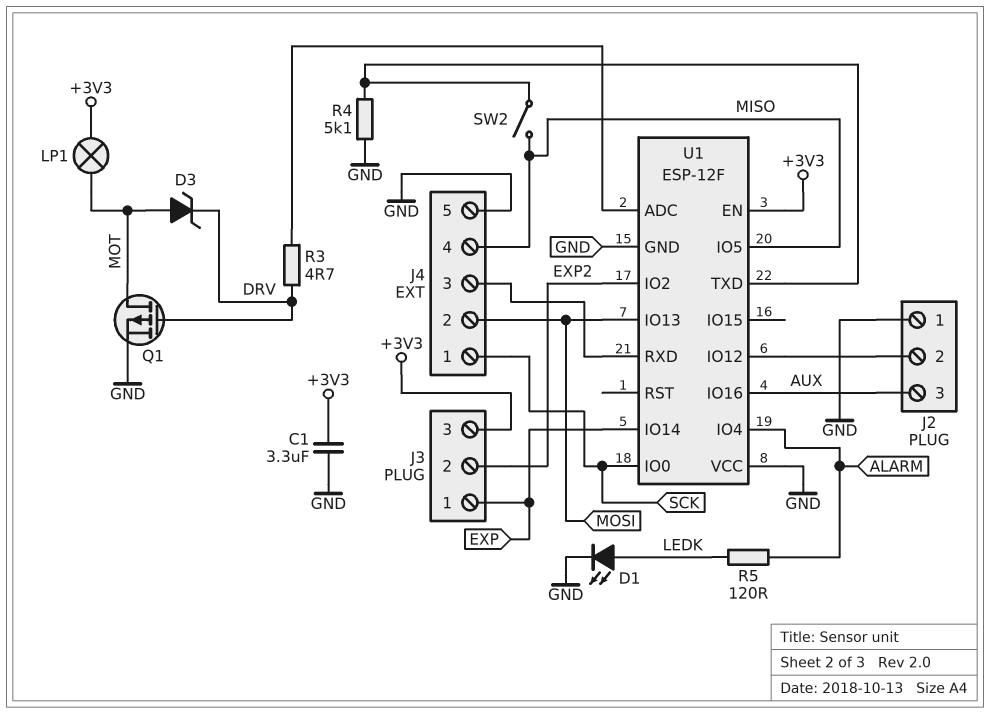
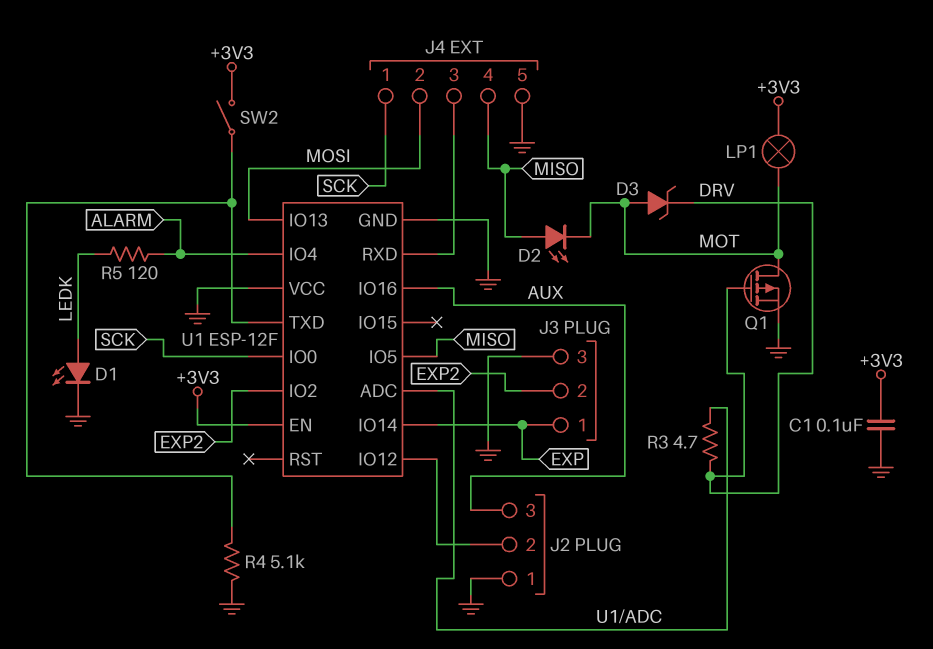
C1: 3.3uF (+3V3, GND) -> 100nF (+3V3, GND)
D2: none -> LED (A MISO, K MOT)
J3 pin 3: +3V3 -> GND
SW2: switch (MISO, U1/TXD) -> switch (+3V3, U1/TXD)

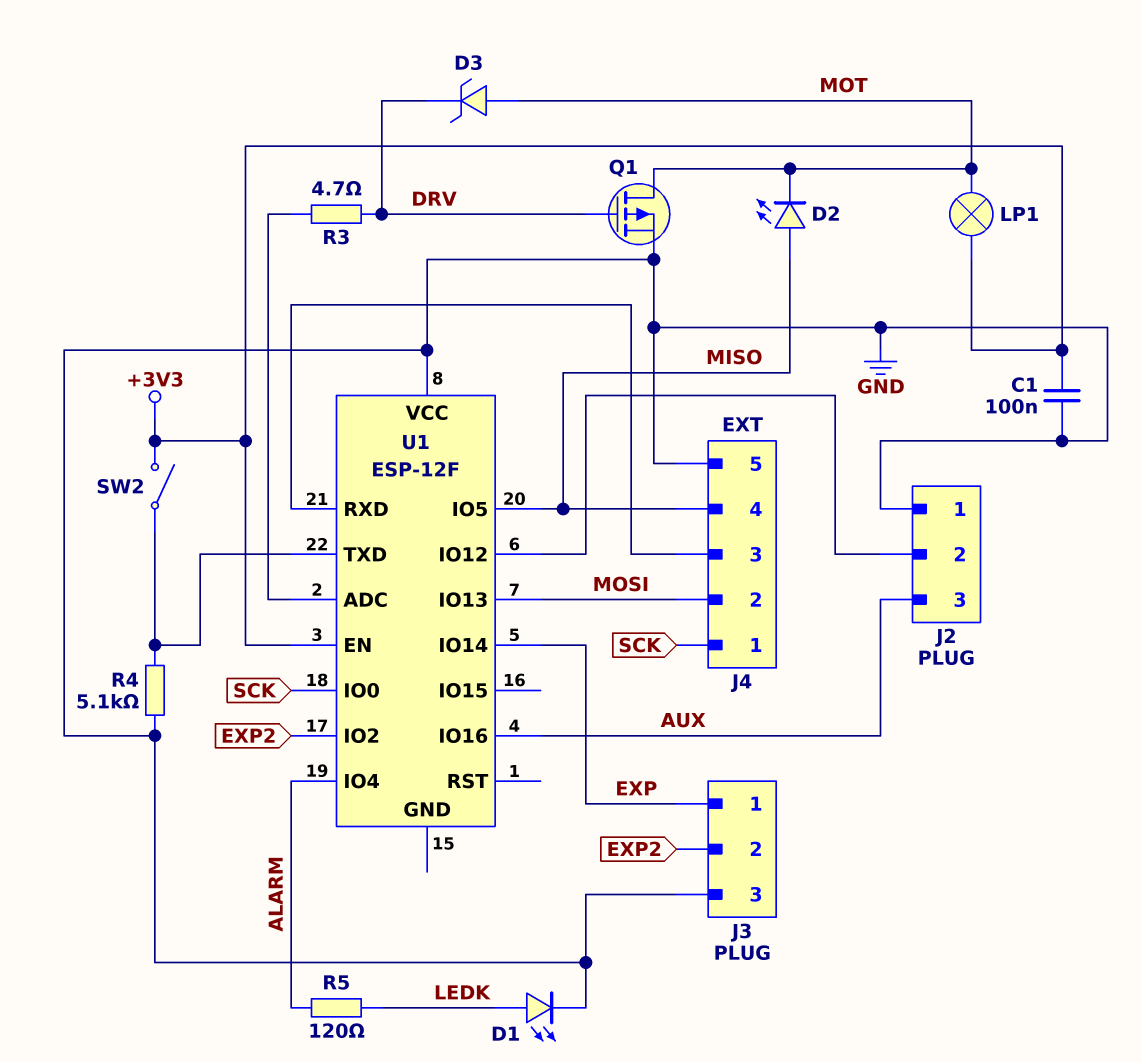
U1 pin GND: GND -> none

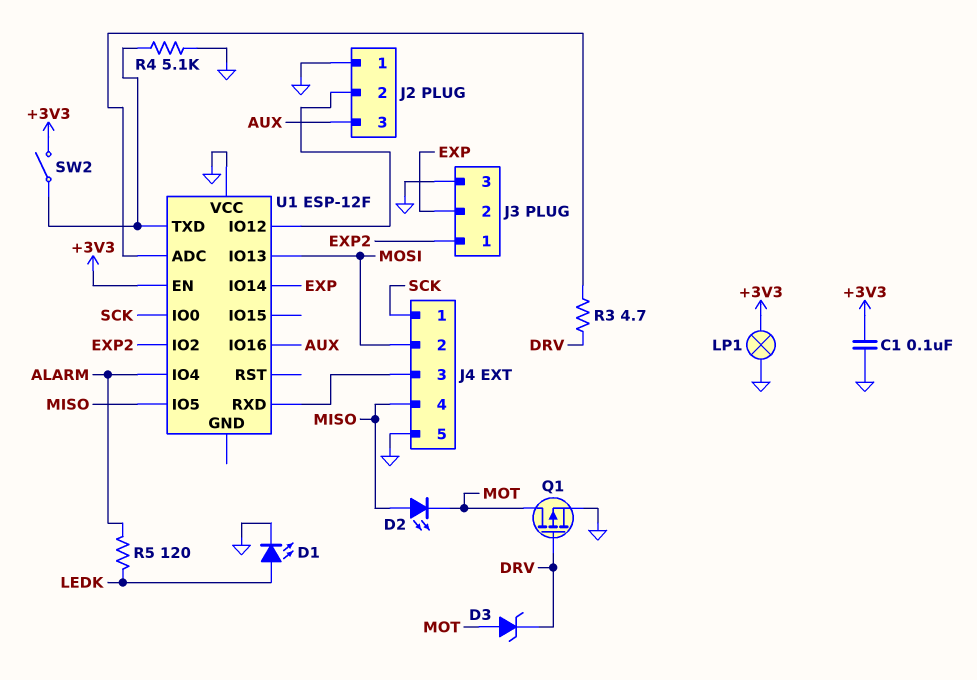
J3 pin 1: EXP -> EXP2
J3 pin 2: EXP2 -> EXP
LP1: lamp (+3V3, MOT) -> lamp (+3V3, GND)

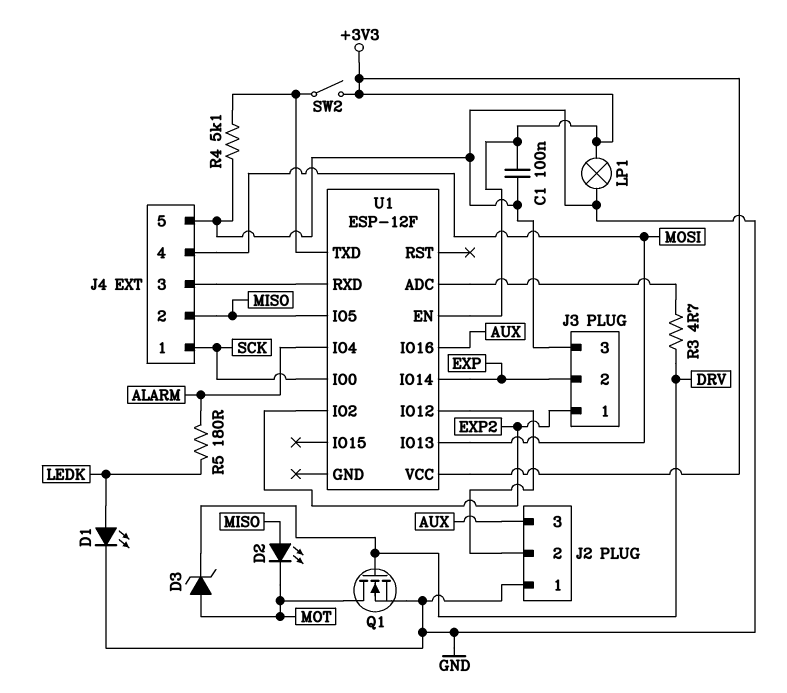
J4 pin 2: MOSI -> MISO
J4 pin 4: MISO -> MOSI
Q1: PMOS (G DRV, D MOT, S GND) -> NMOS (G DRV, D MOT, S GND)
R5: 120 (ALARM, LEDK) -> 180 (ALARM, LEDK)
U1 pin VCC: GND -> +3V3

